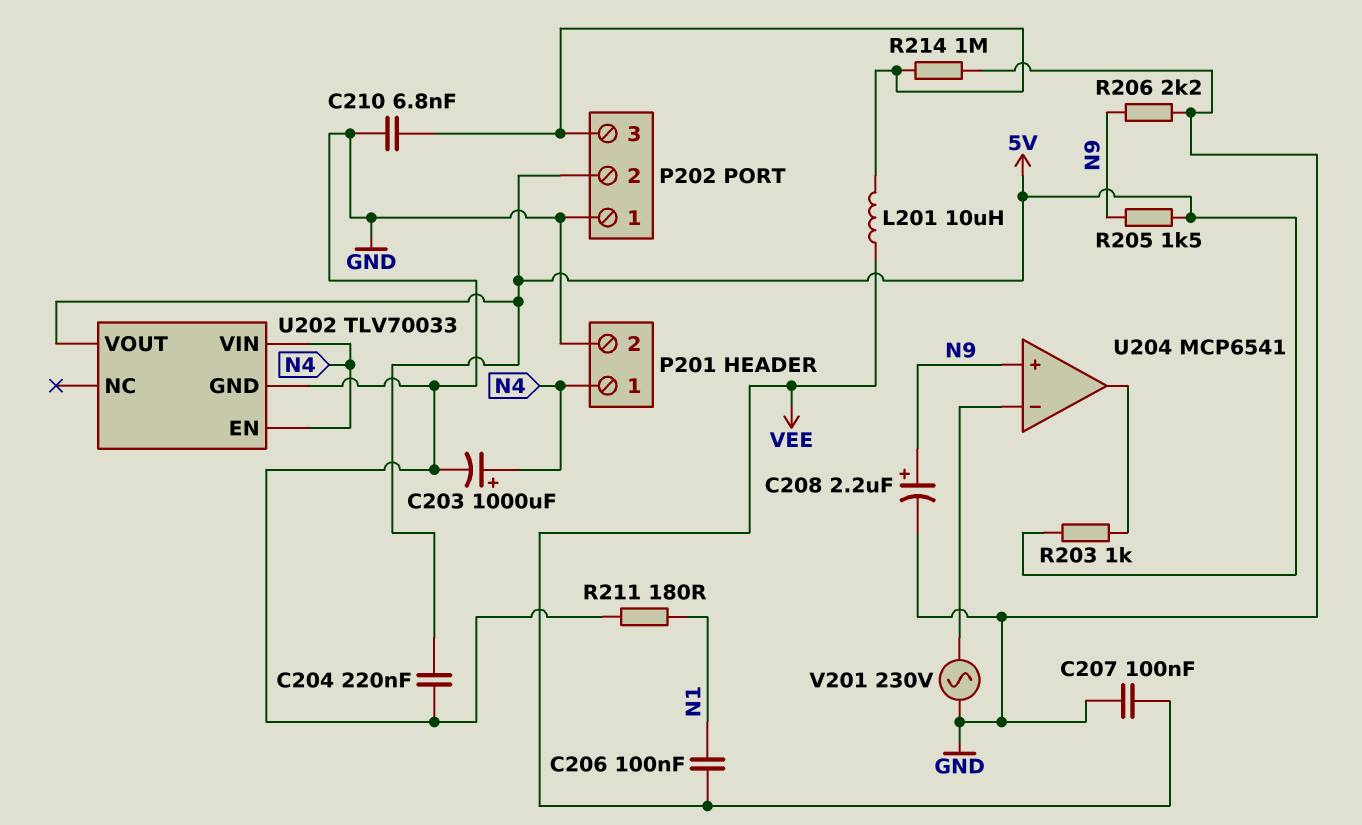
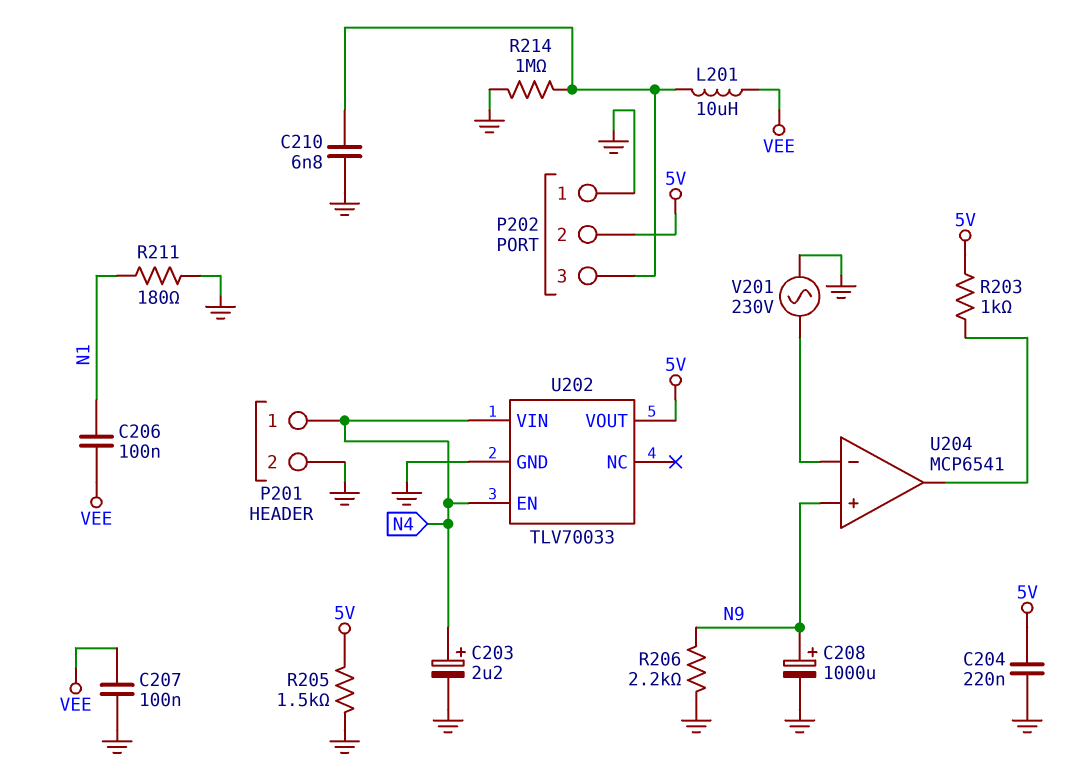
C203: 1000uF (plus N4, minus GND) -> 2.2uF (plus N4, minus GND)
C208: 2.2uF (plus N9, minus GND) -> 1000uF (plus N9, minus GND)
R205: 1.5k (5V, N9) -> 1.5k (5V, GND)

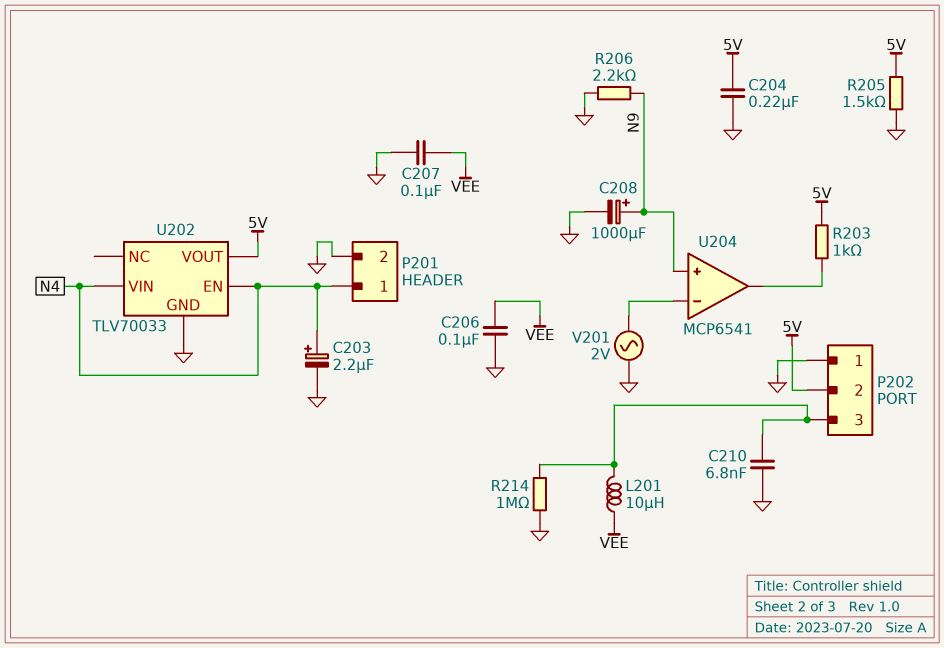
C206: 100nF (N1, VEE) -> 100nF (GND, VEE)
R211: 180 (GND, N1) -> none
V201: AC 230V (GND, U204/in-) -> AC 2V (GND, U204/in-)

